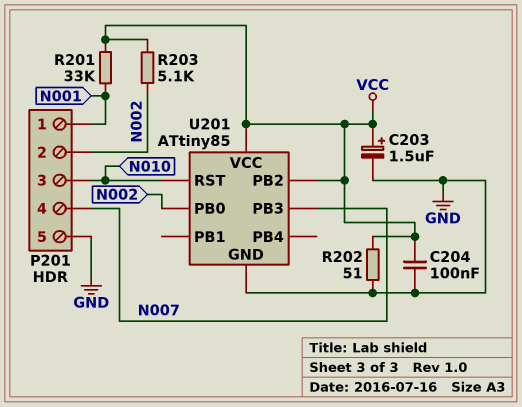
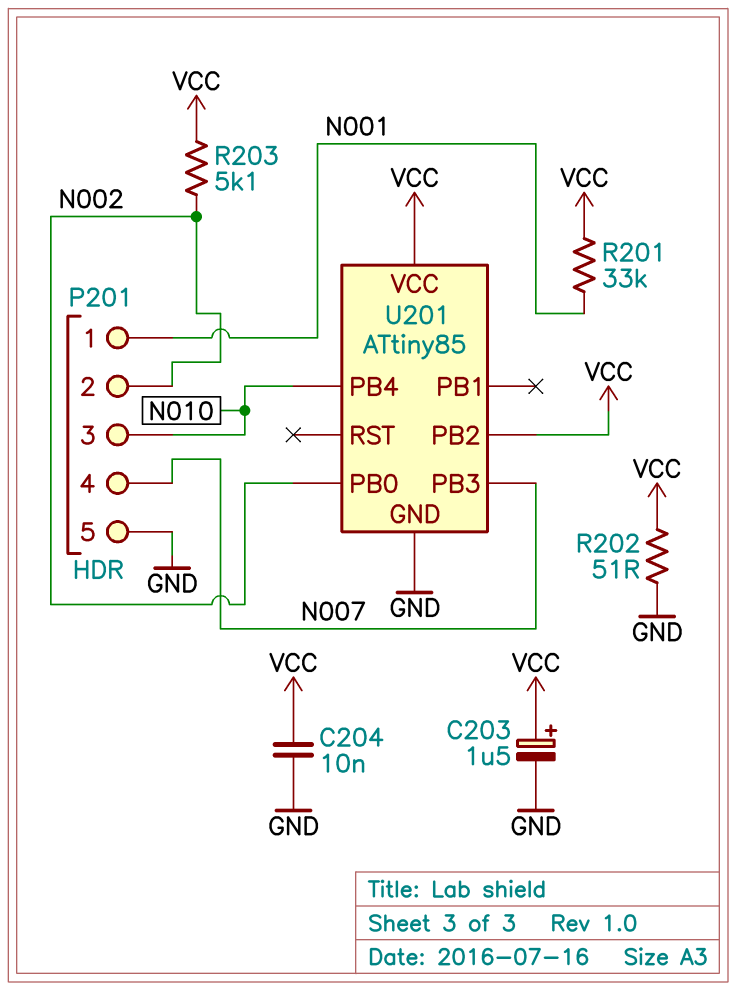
C204: 100nF (GND, VCC) -> 10nF (GND, VCC)
U201 pin PB4: none -> N010
U201 pin RST: N010 -> none

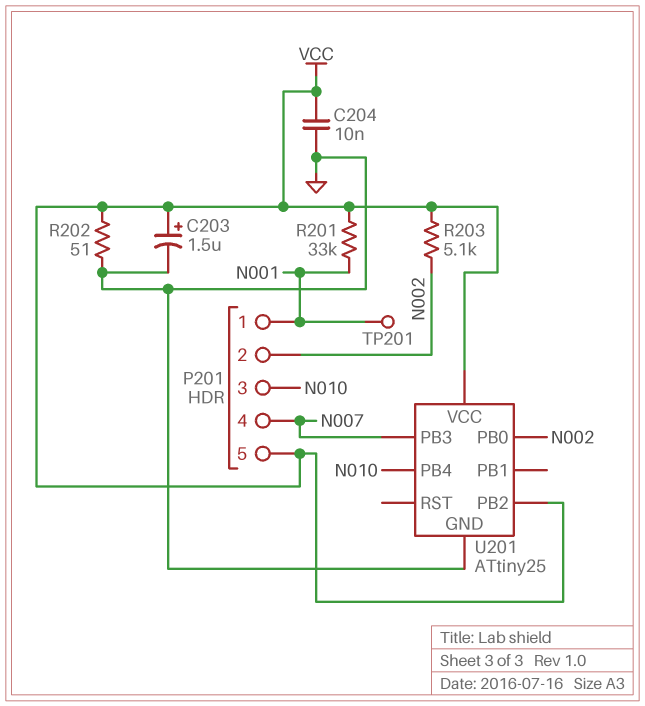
P201 pin 5: GND -> VCC
TP201: none -> test point (N001)
U201: ATtiny85 -> ATtiny25

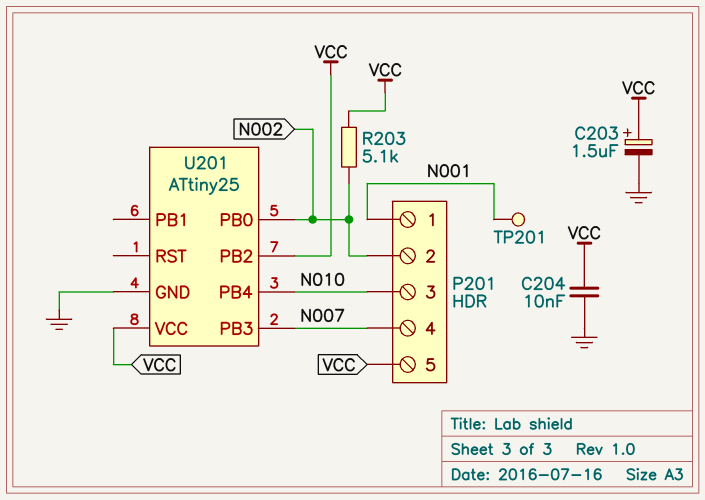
R201: 33k (N001, VCC) -> none
R202: 51 (GND, VCC) -> none

